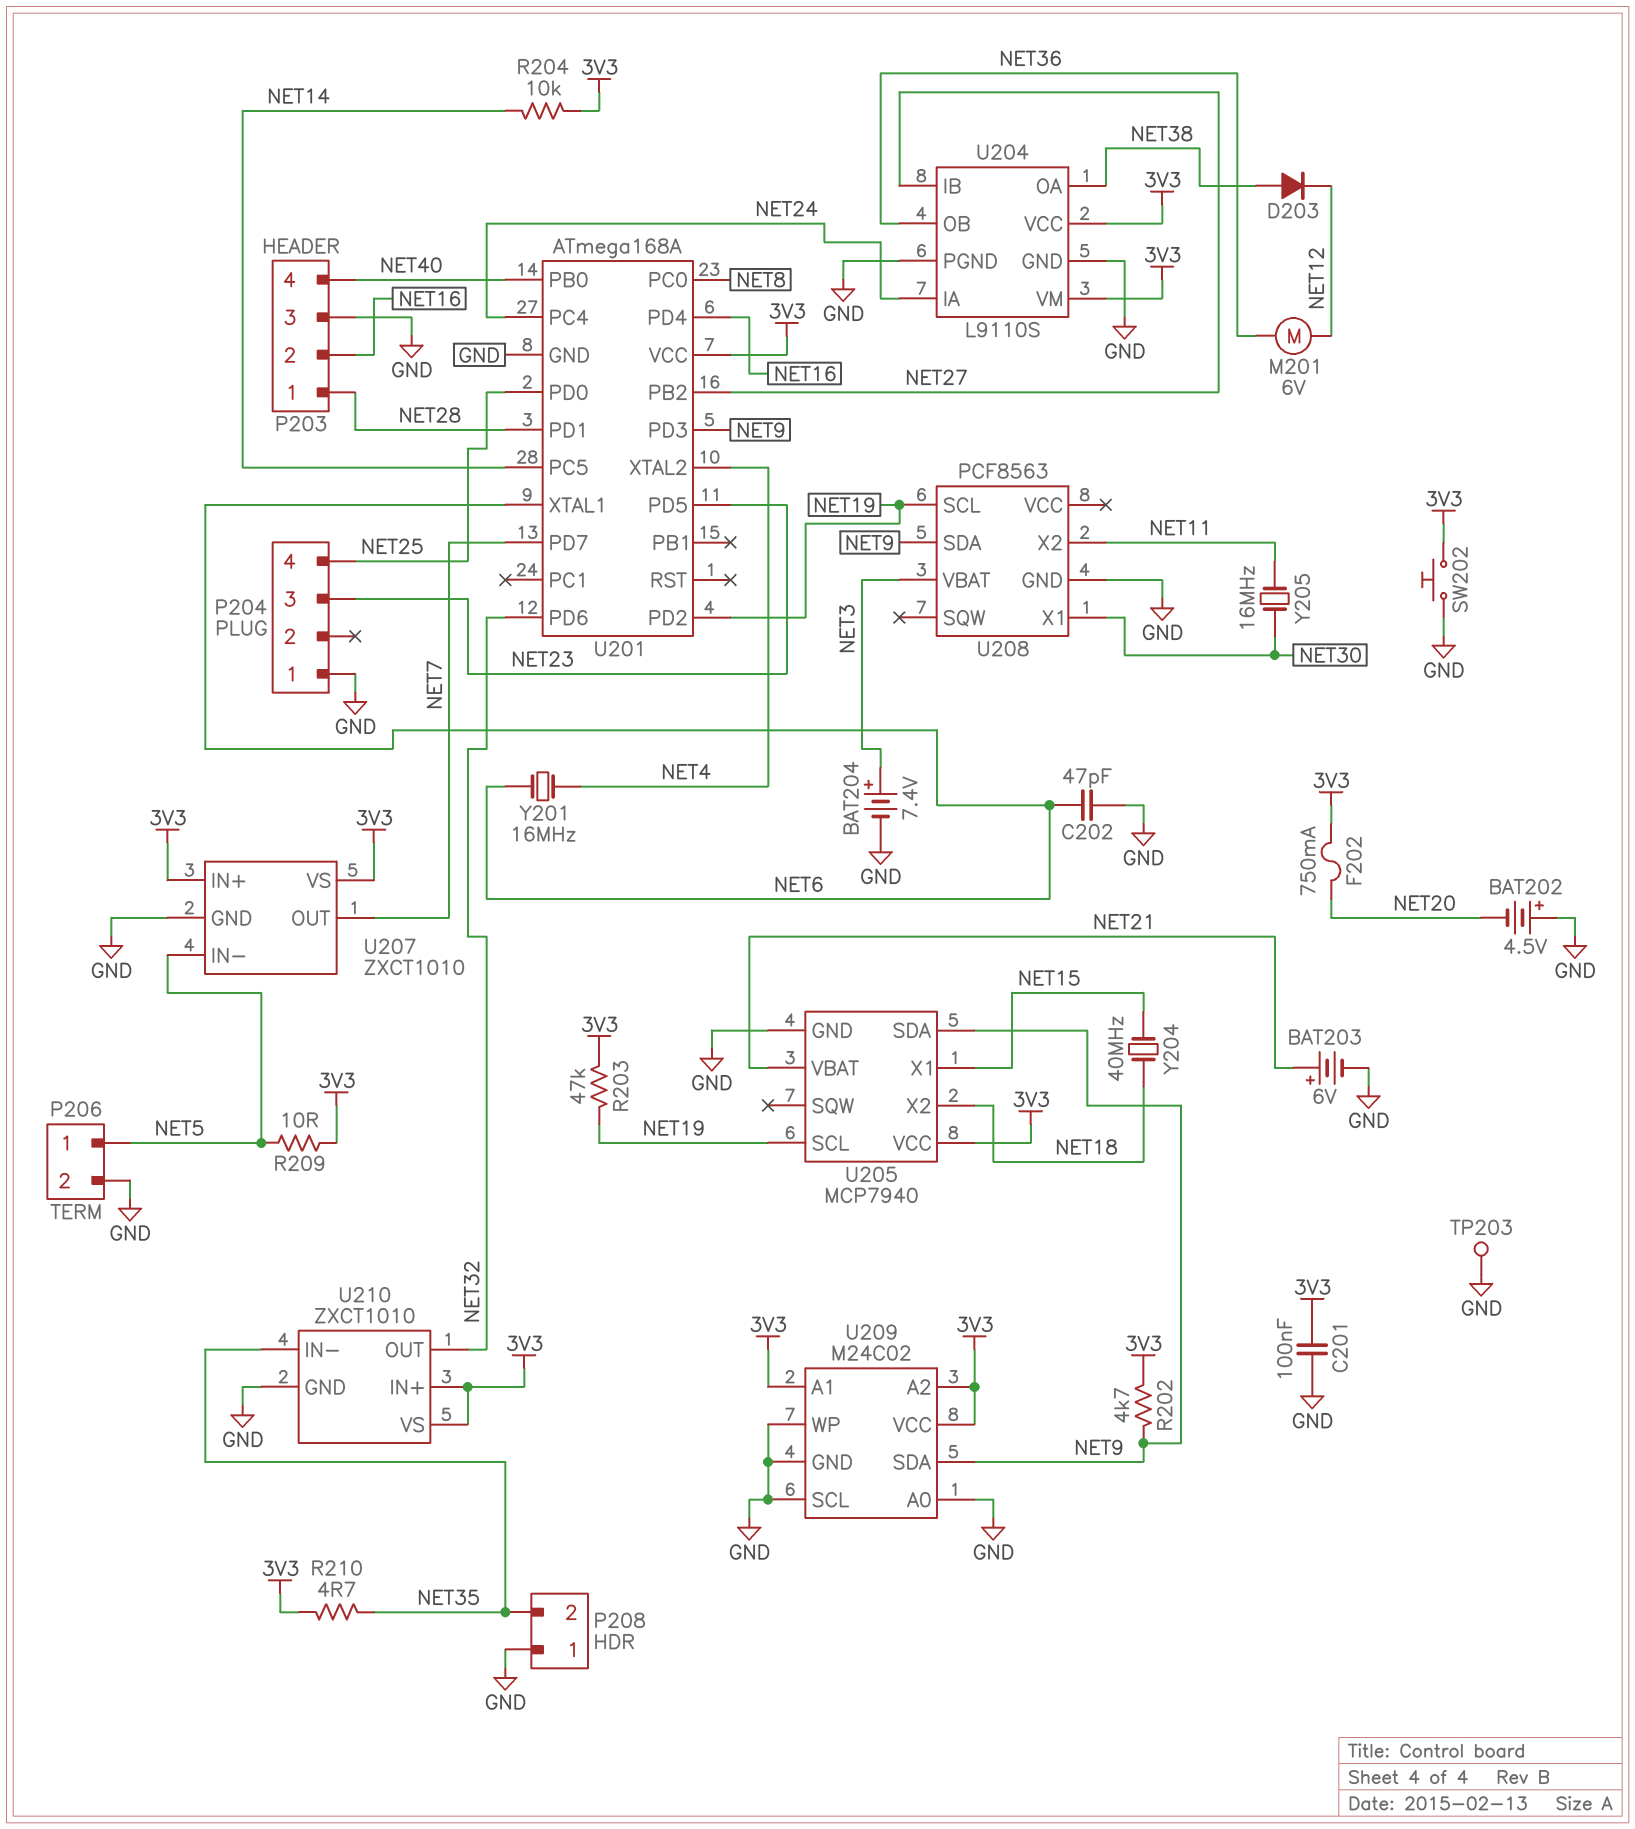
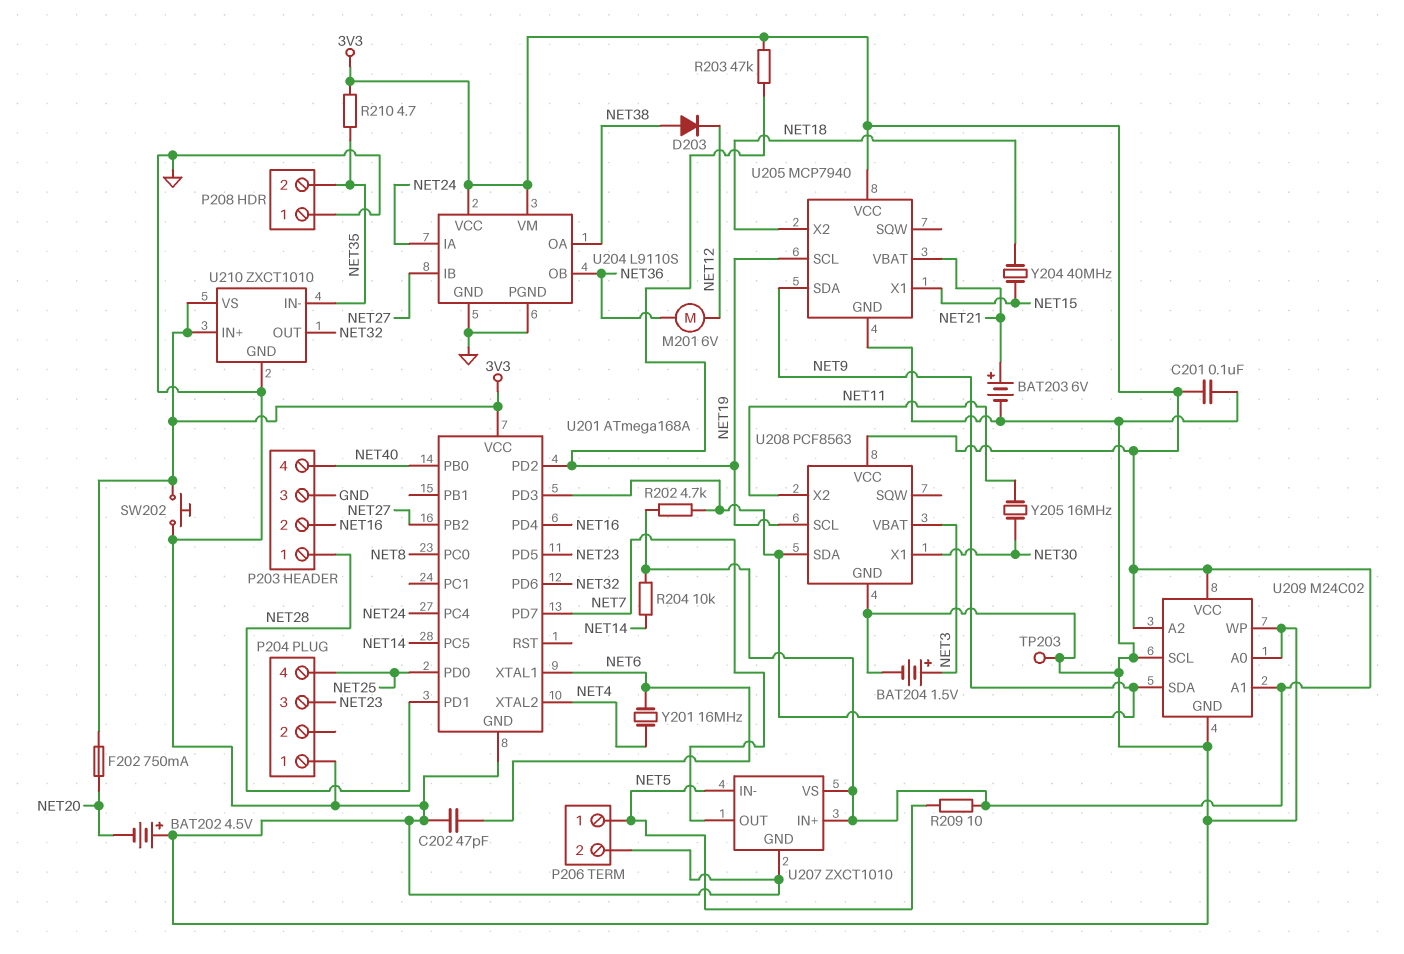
BAT204: 7.4V (plus NET3, minus GND) -> 1.5V (plus NET3, minus GND)
U208 pin VCC: none -> 3V3

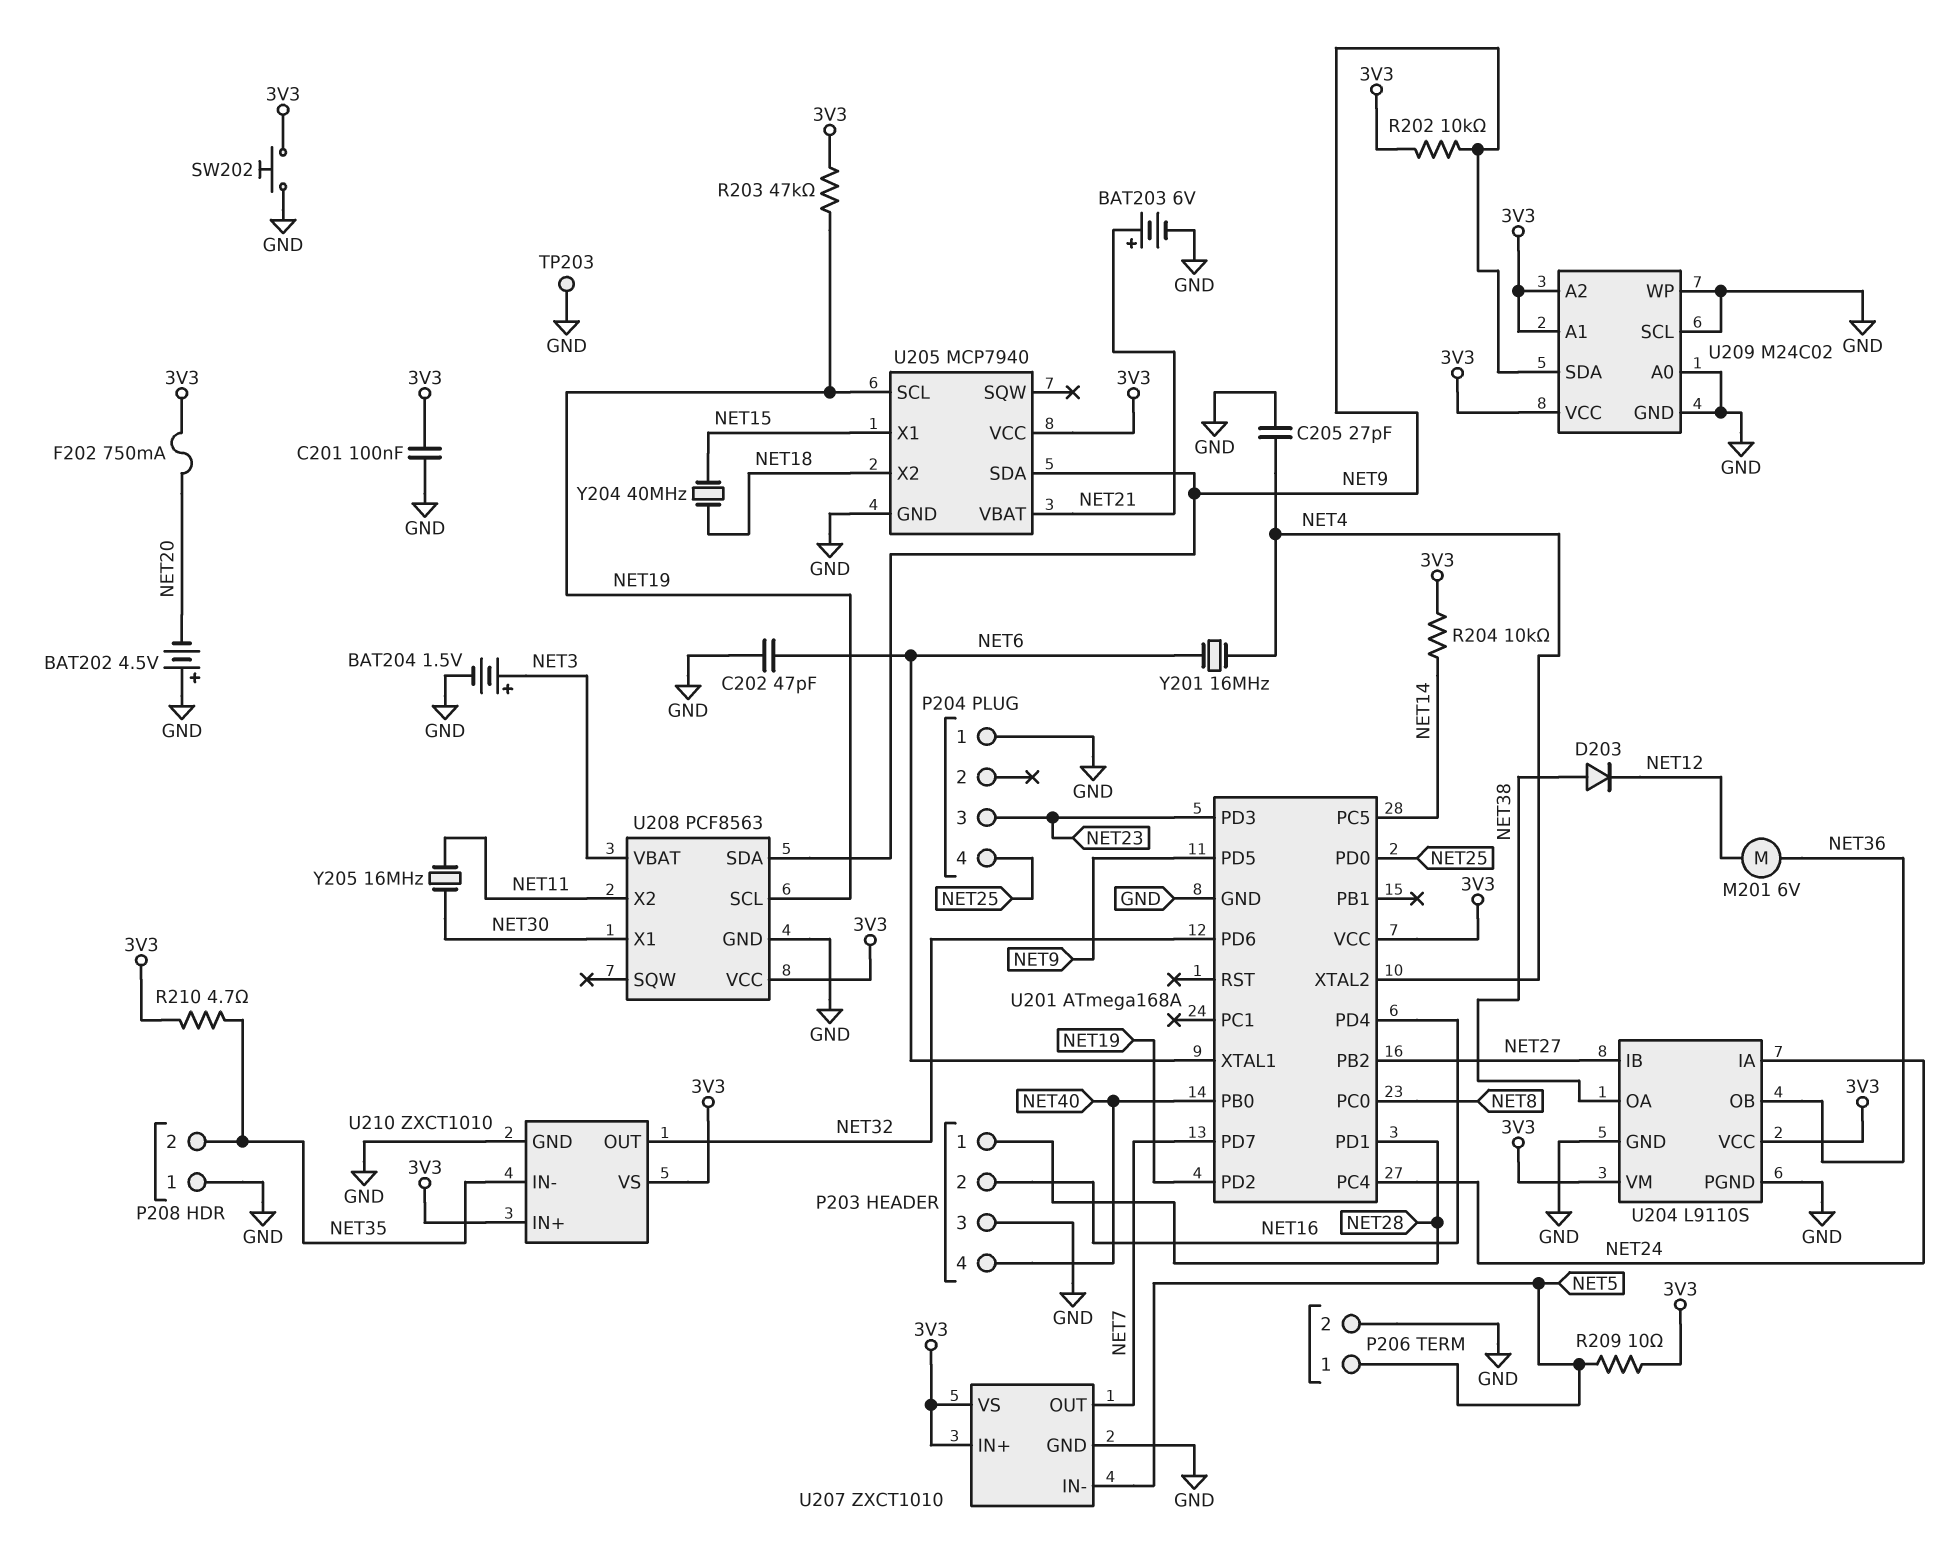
C205: none -> 27pF (GND, NET4)
R202: 4.7k (3V3, NET9) -> 10k (3V3, NET9)
U201 pin PD3: NET9 -> NET23
U201 pin PD5: NET23 -> NET9

